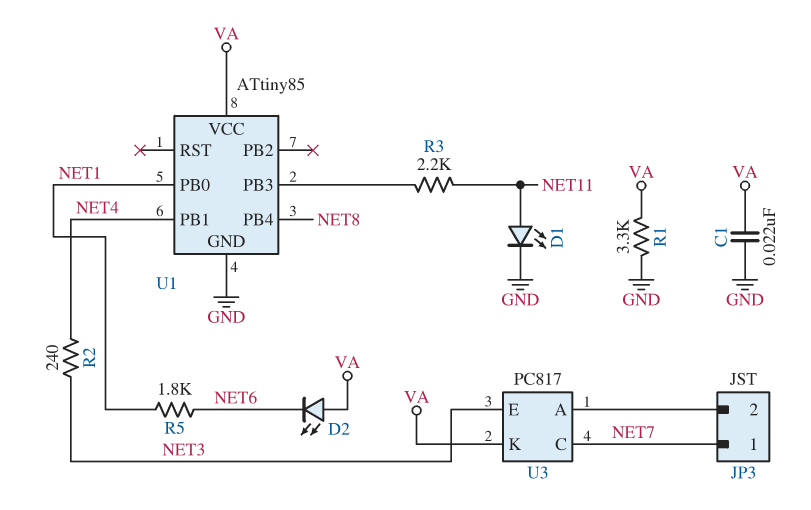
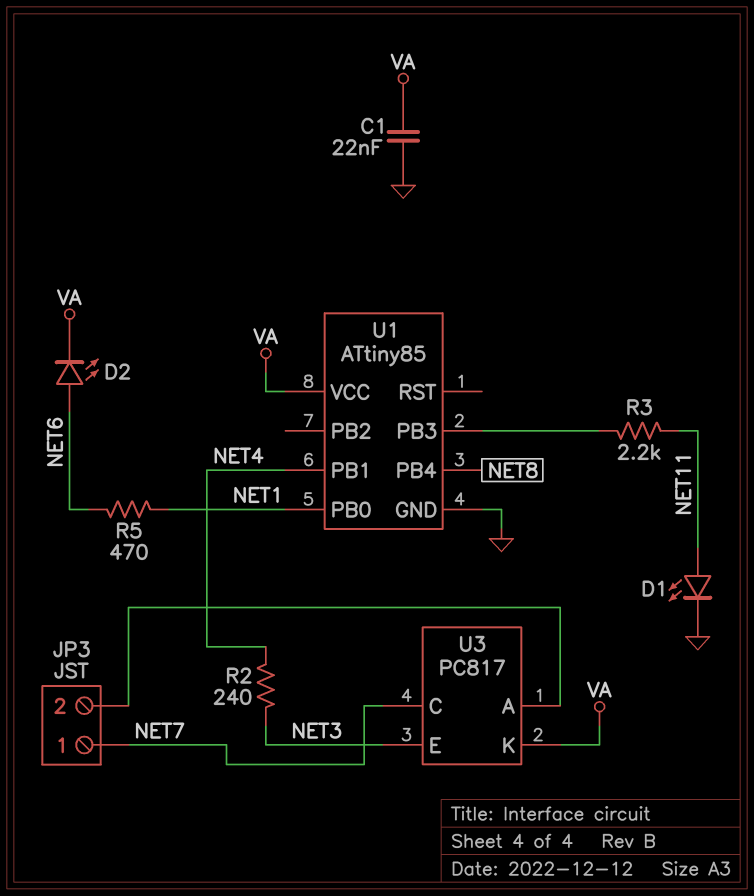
D2: LED (A VA, K NET6) -> LED (A NET6, K VA)
R1: 3.3k (GND, VA) -> none
R5: 1.8k (NET1, NET6) -> 470 (NET1, NET6)

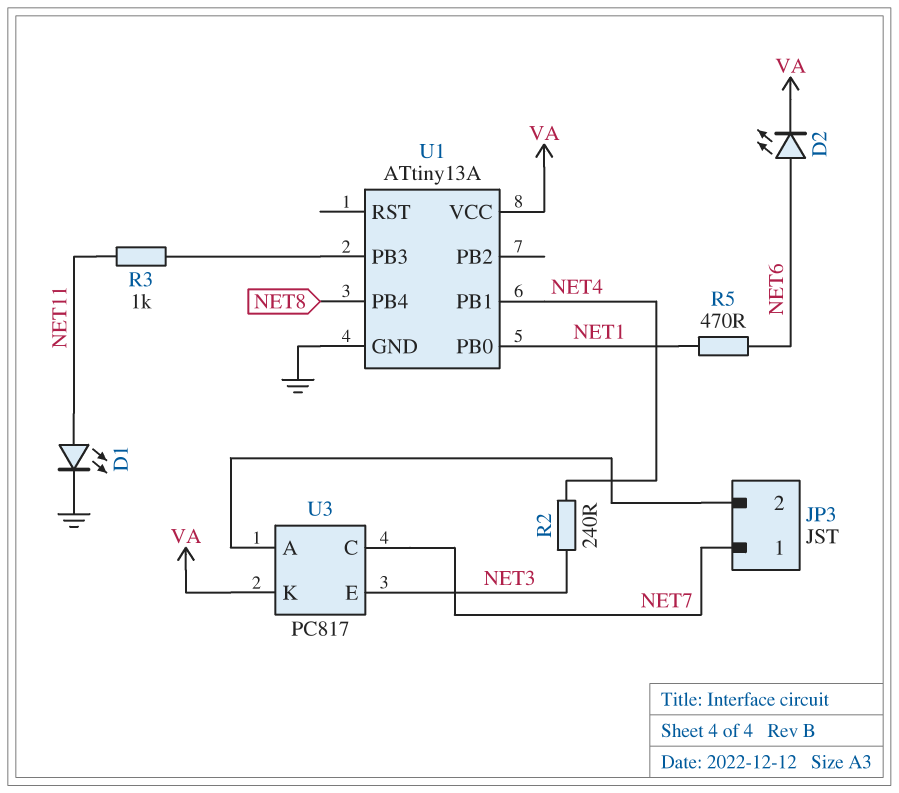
C1: 22nF (GND, VA) -> none
R3: 2.2k (NET11, U1/PB3) -> 1k (NET11, U1/PB3)
U1: ATtiny85 -> ATtiny13A

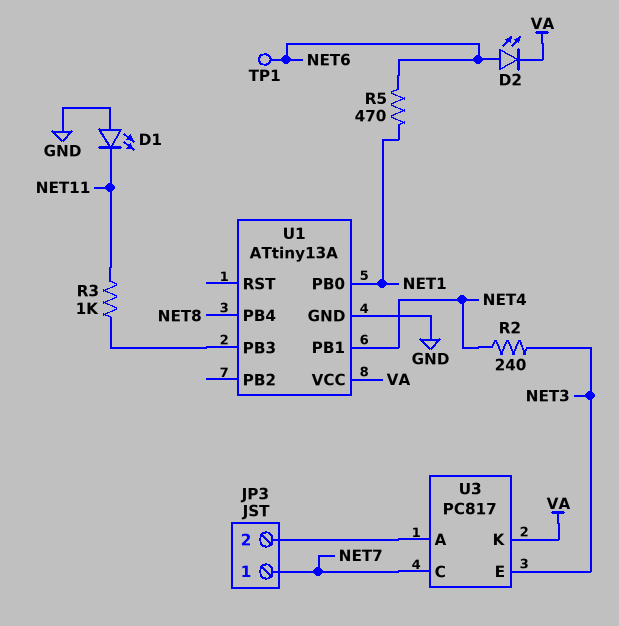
D1: LED (A NET11, K GND) -> LED (A GND, K NET11)
TP1: none -> test point (NET6)

